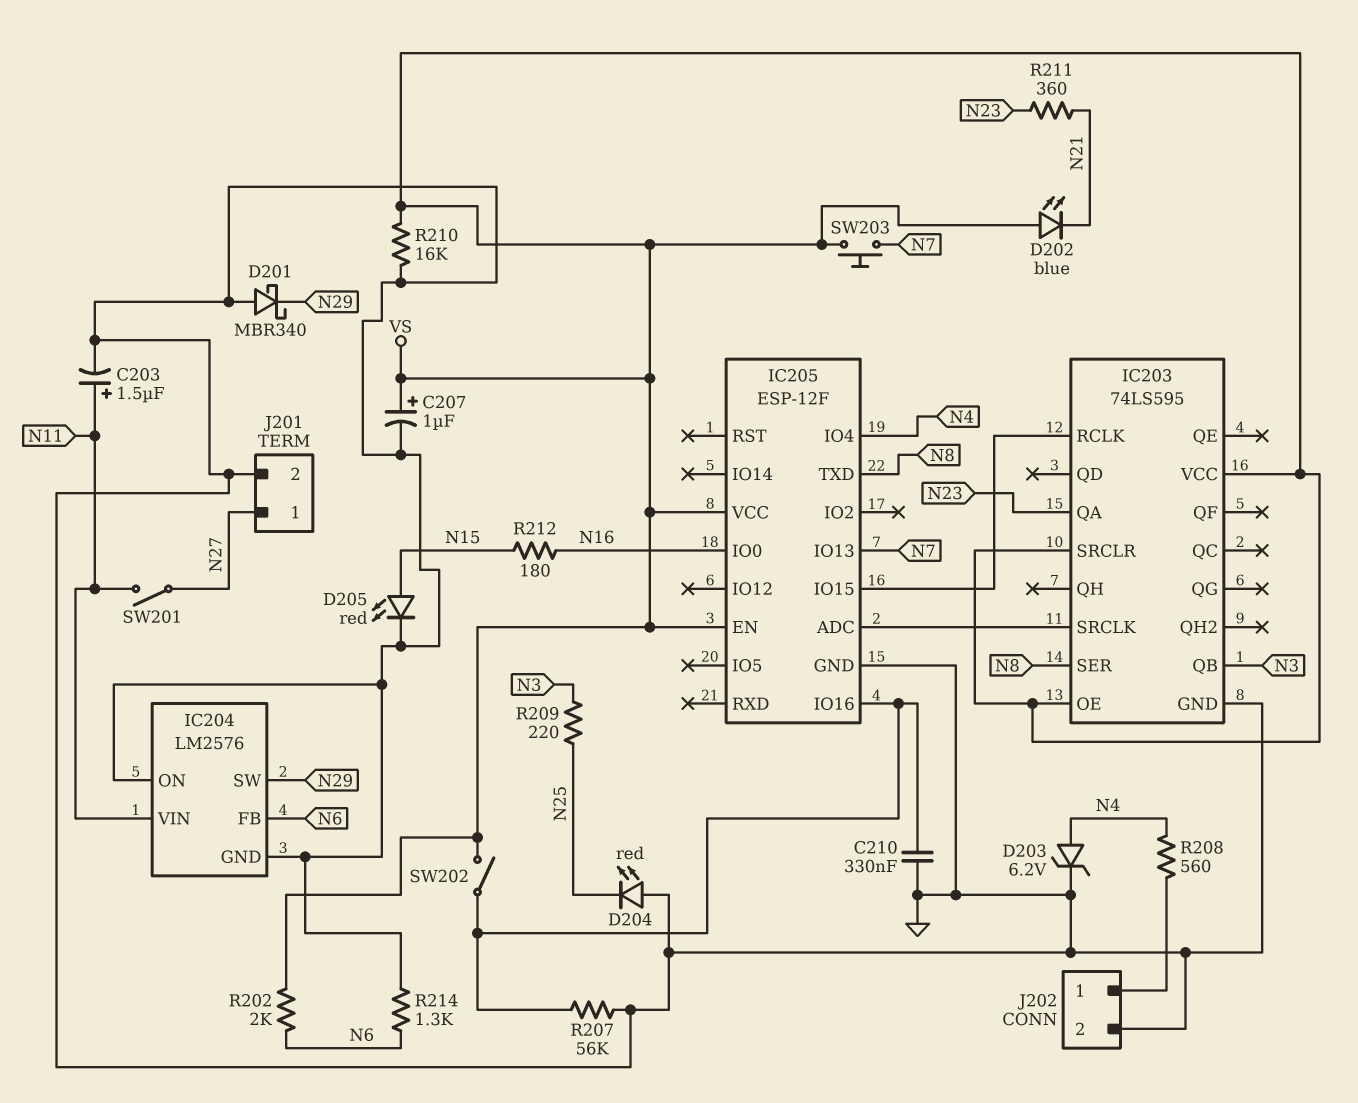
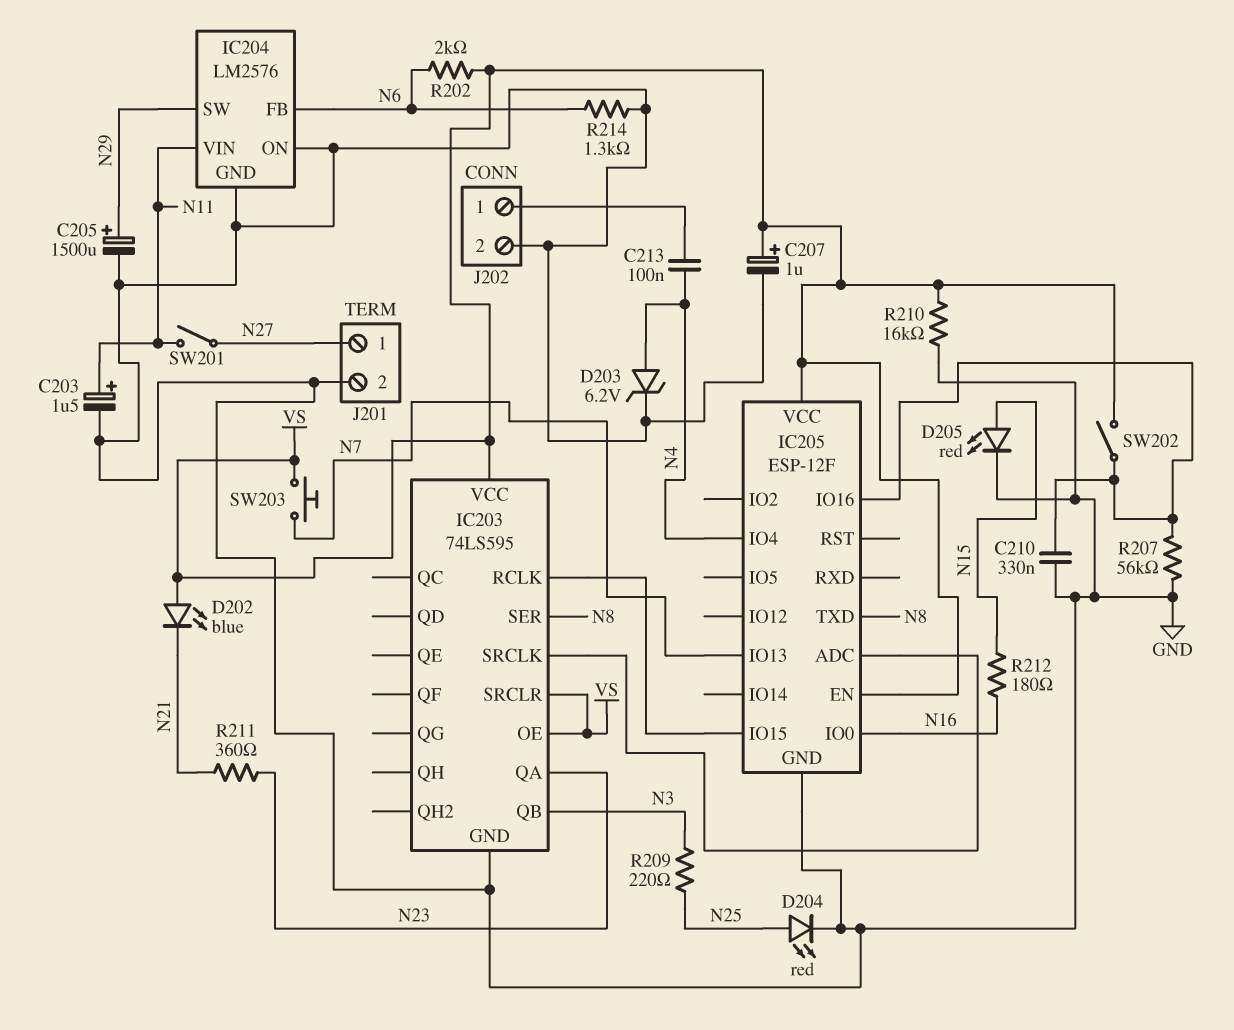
C205: none -> 1500uF (plus N29, minus GND)
C213: none -> 100nF (J202/1, N4)
D201: schottky MBR340 (A GND, K N29) -> none
D204: LED red (A GND, K N25) -> LED red (A N25, K GND)
R208: 560 (J202/1, N4) -> none

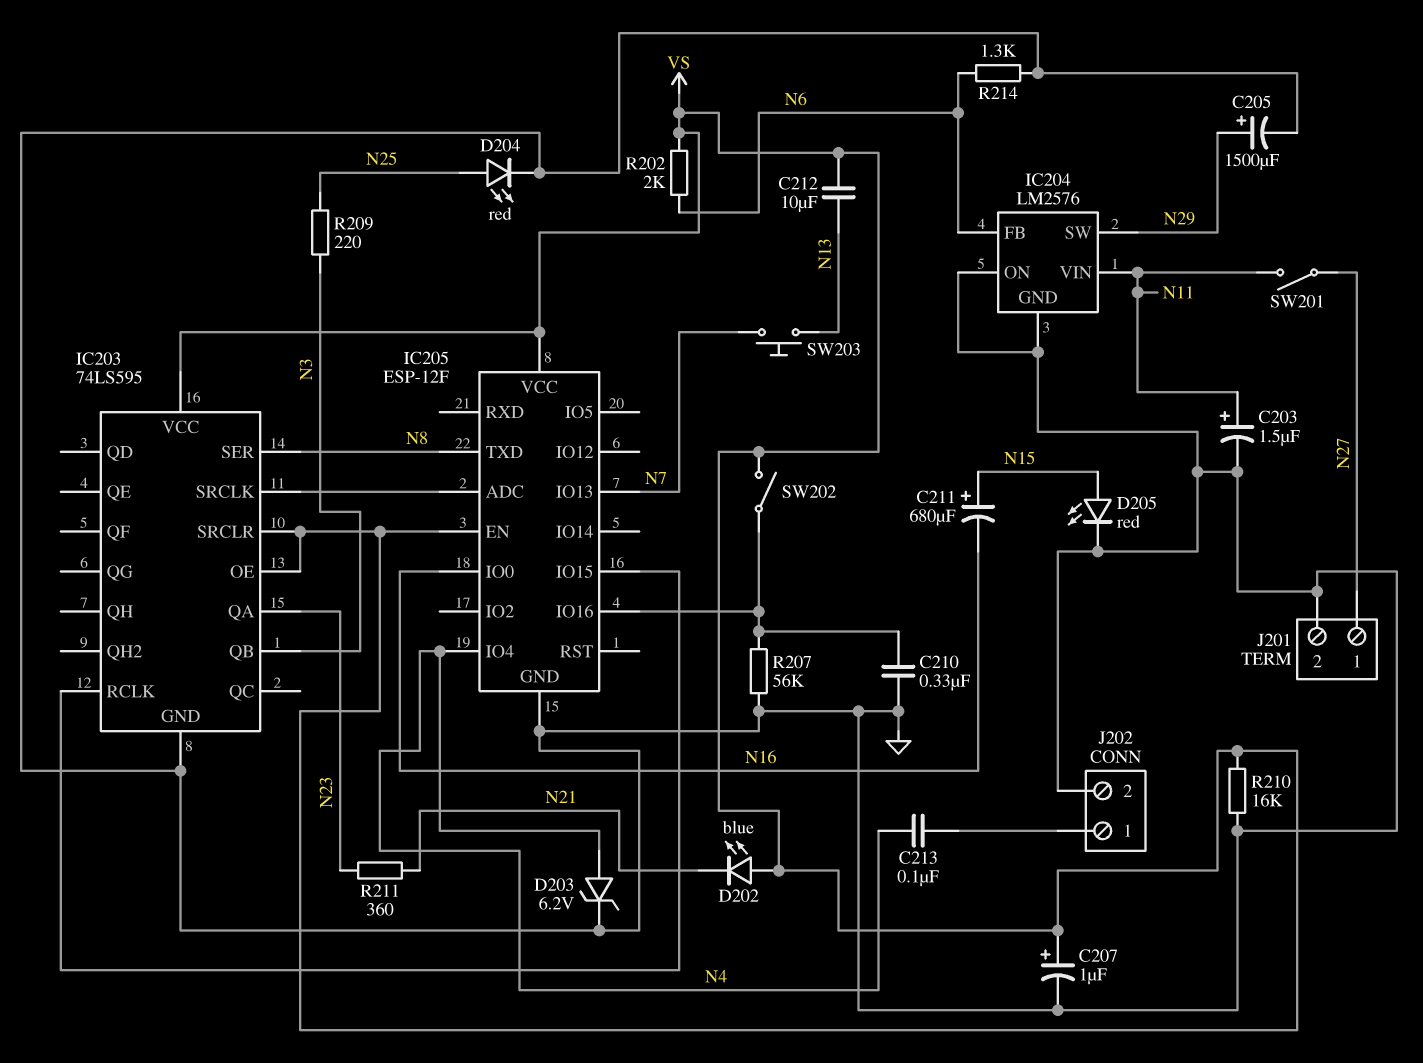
C211: none -> 680uF (plus N15, minus N16)
C212: none -> 10uF (N13, VS)
R212: 180 (N15, N16) -> none
SW203: button (N7, VS) -> button (N7, N13)

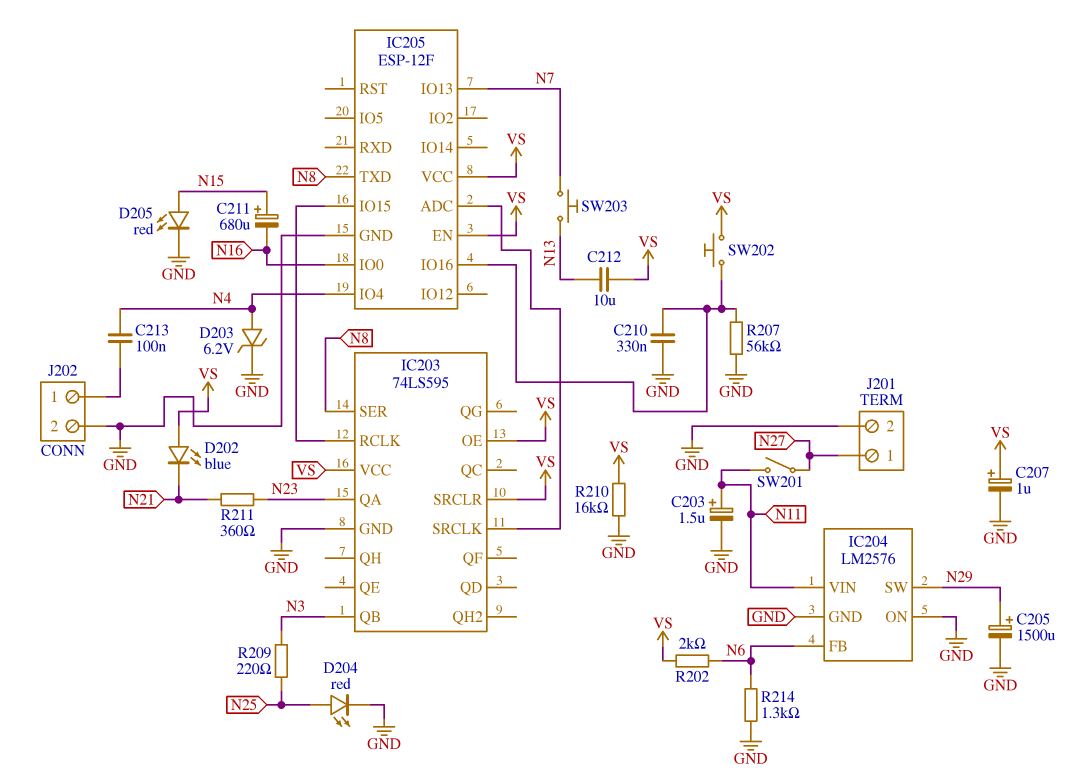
SW202: switch (IC205/IO16, VS) -> button (IC205/IO16, VS)

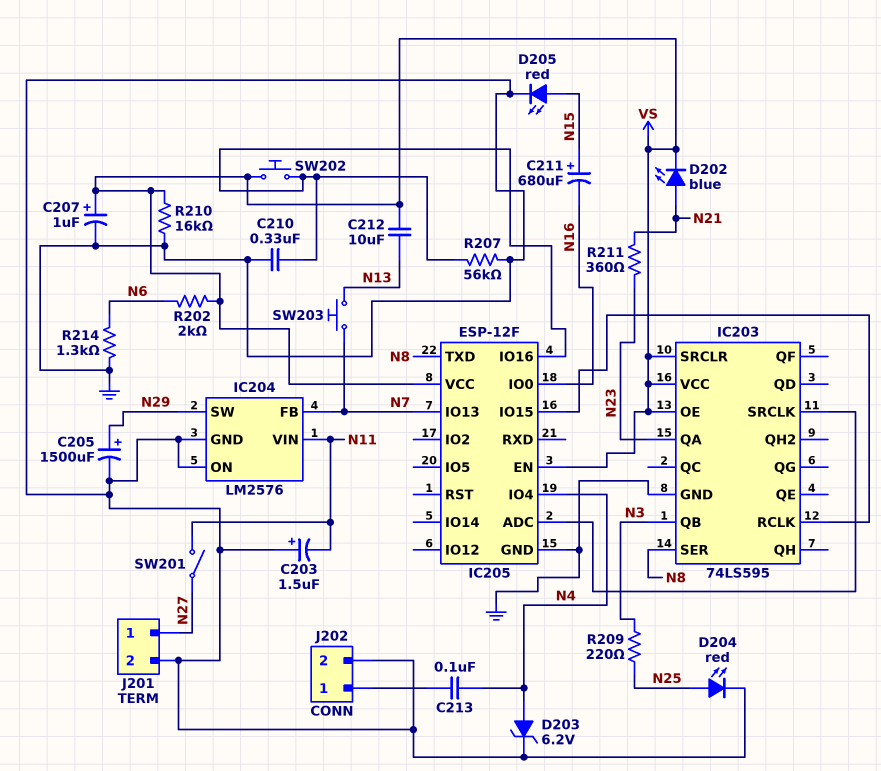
C203: 1.5uF (plus N11, minus GND) -> 1.5uF (plus GND, minus N11)
D202: LED blue (A VS, K N21) -> LED blue (A N21, K VS)
IC204 pin FB: N6 -> N7

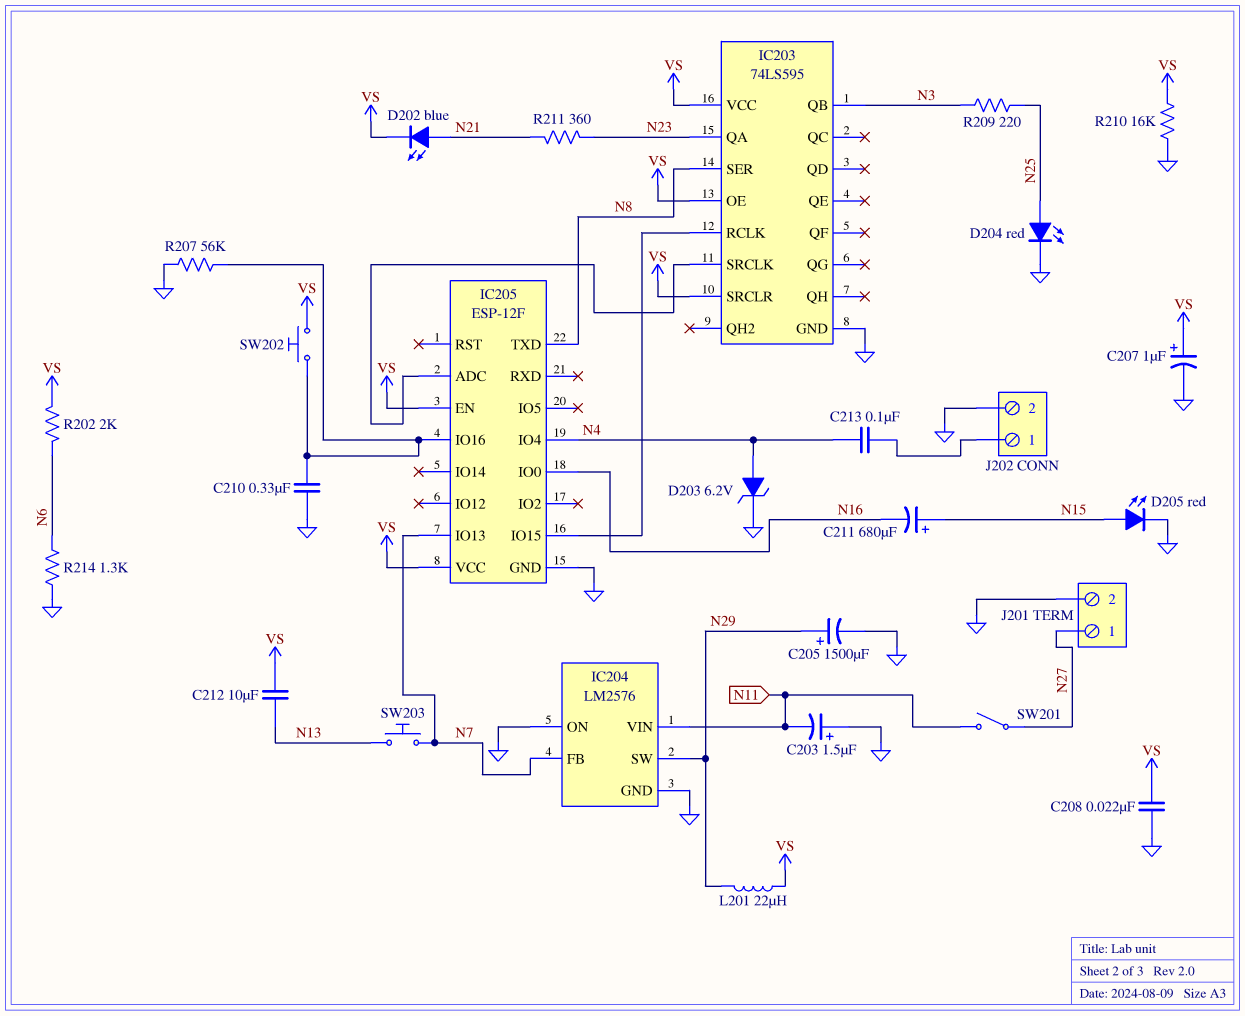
C208: none -> 22nF (GND, VS)
L201: none -> 22uH (N29, VS)

